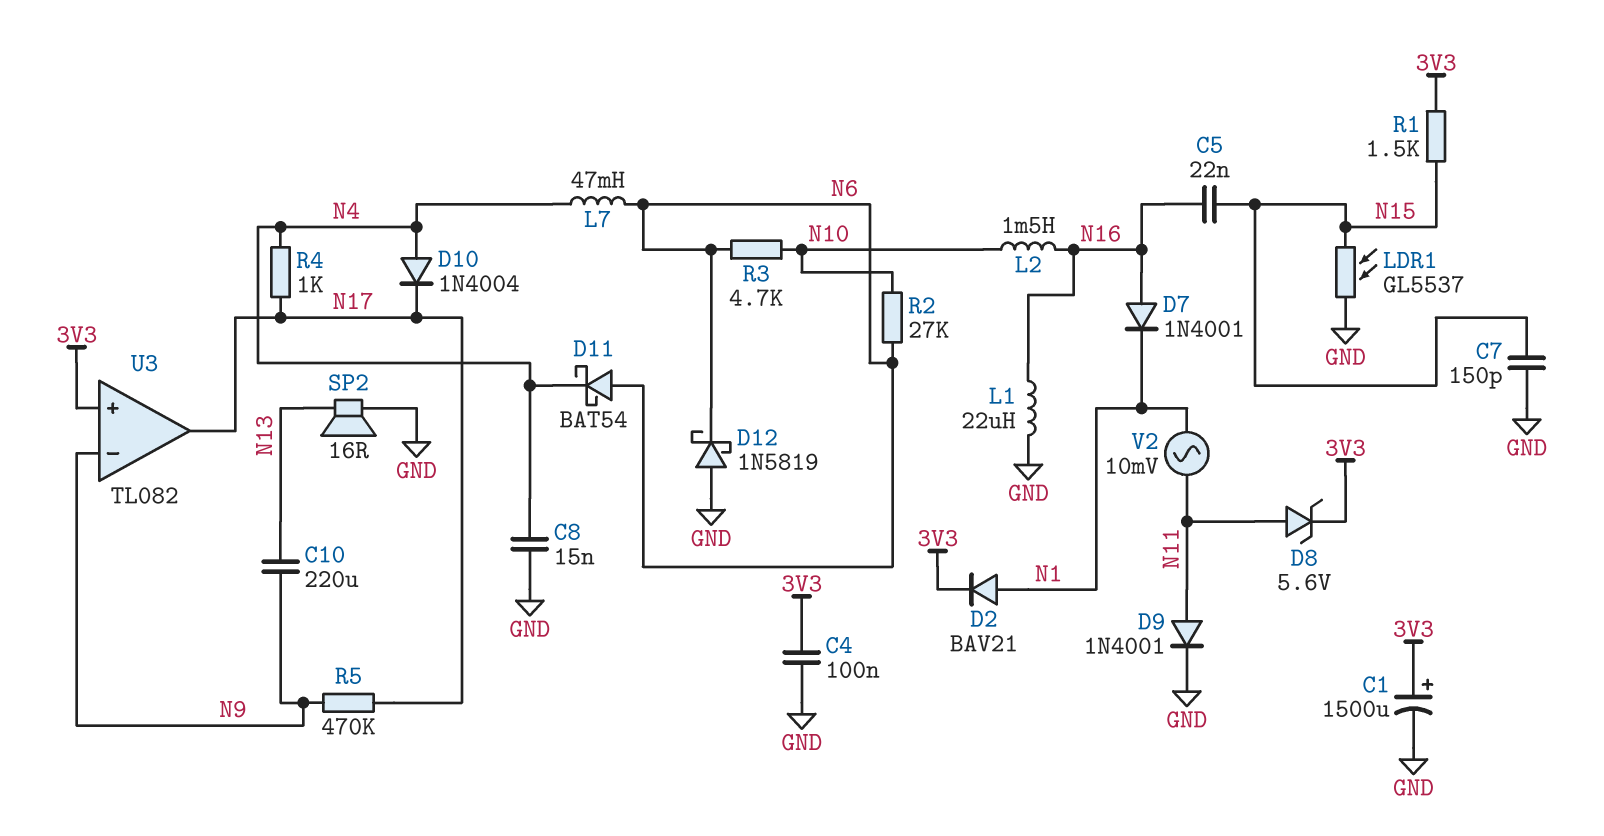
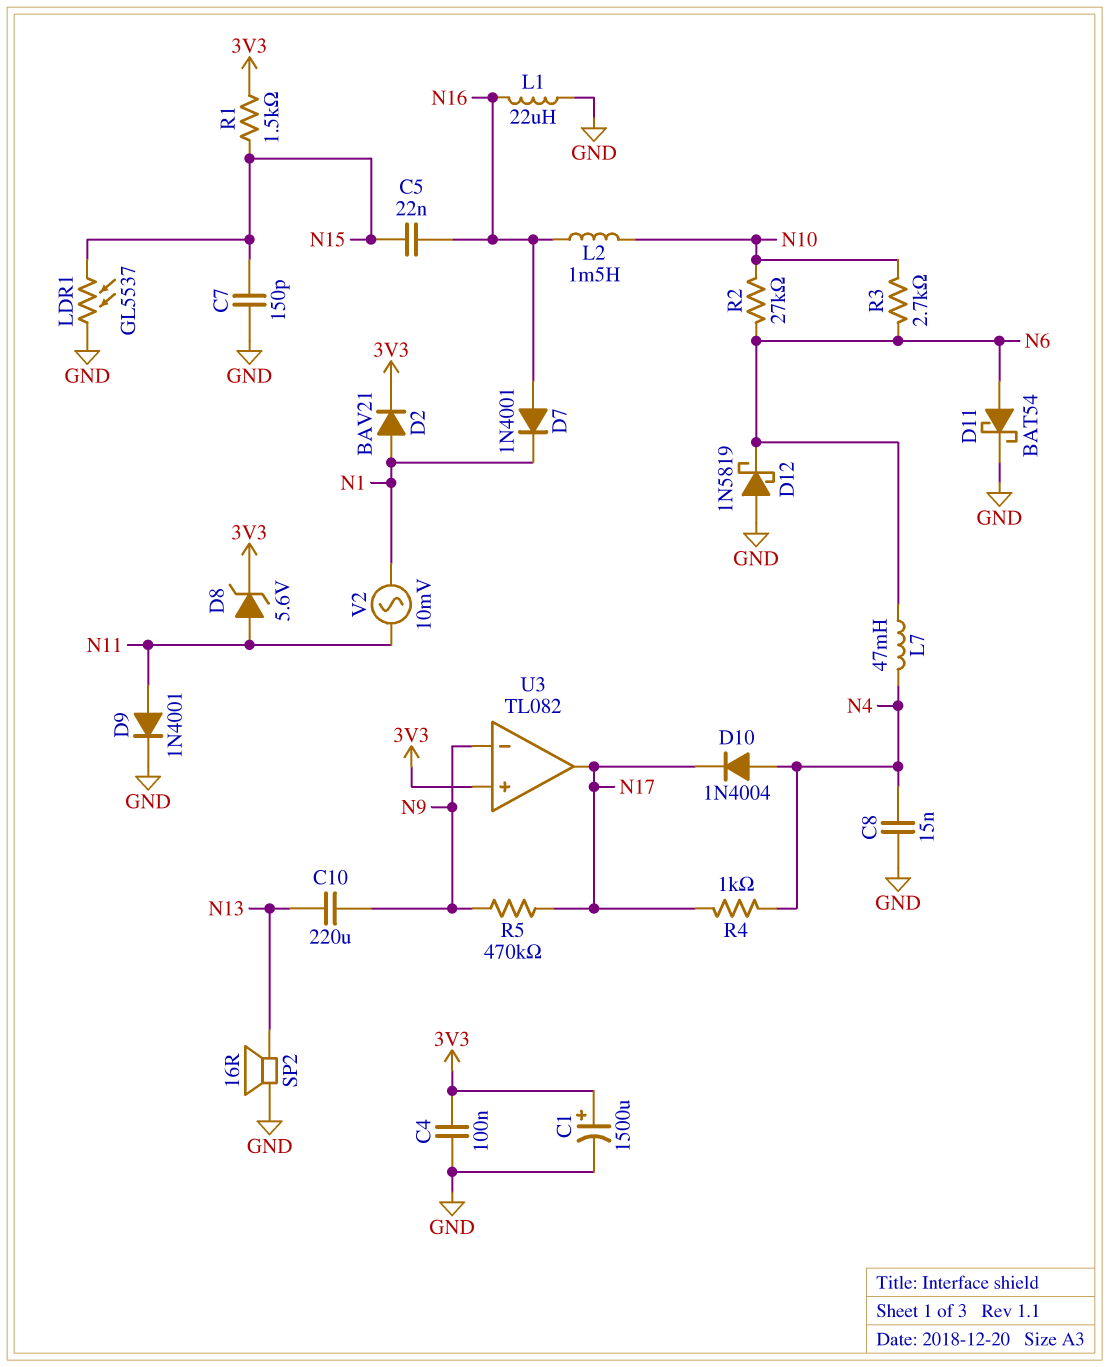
D11: schottky BAT54 (A N6, K N4) -> schottky BAT54 (A N6, K GND)
R3: 4.7k (N6, N10) -> 2.7k (N6, N10)

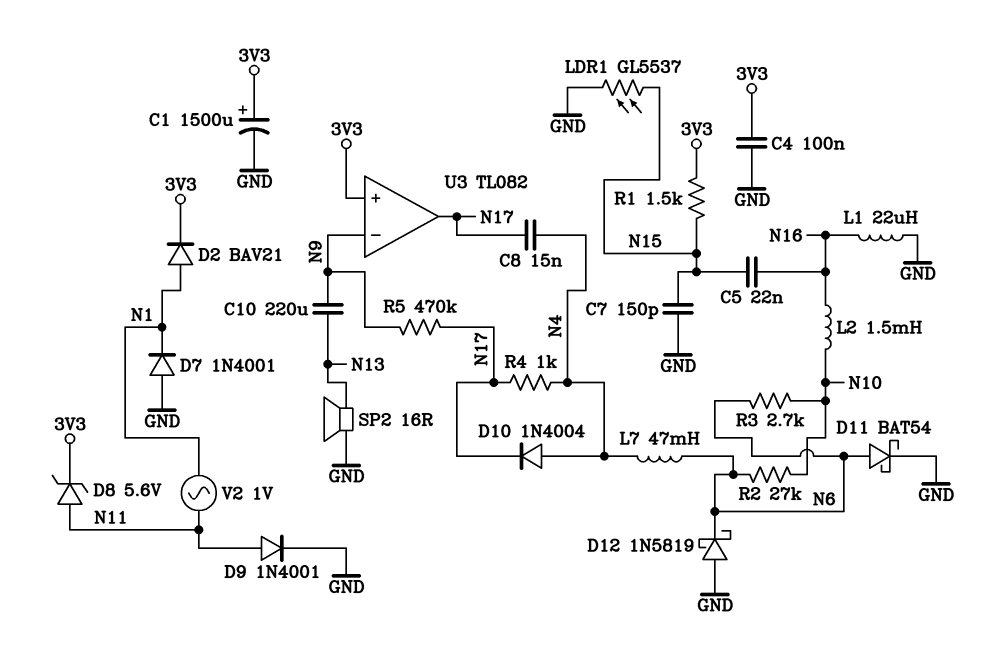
C8: 15nF (GND, N4) -> 15nF (N4, N17)
D7: diode 1N4001 (A N16, K N1) -> diode 1N4001 (A GND, K N1)
V2: AC 10mV (N1, N11) -> AC 1V (N1, N11)

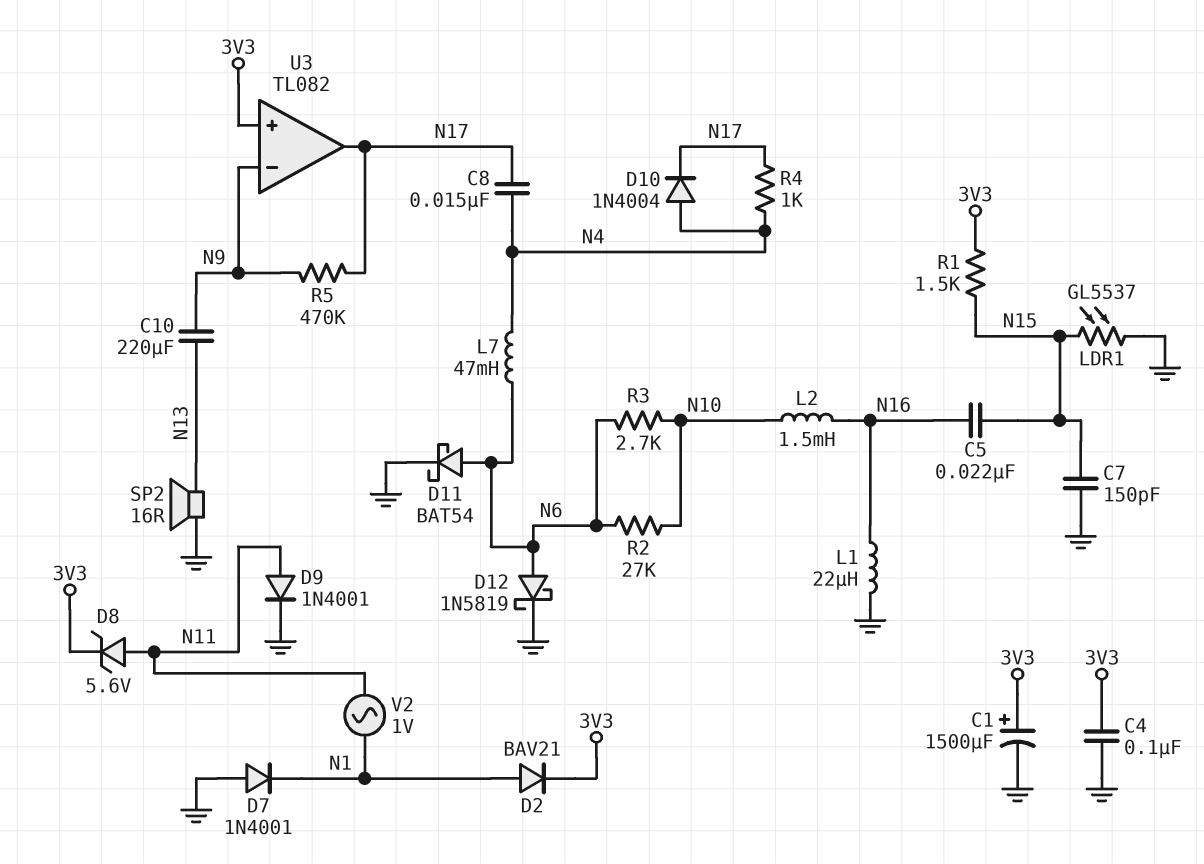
D12: schottky 1N5819 (A GND, K N6) -> schottky 1N5819 (A N6, K GND)

